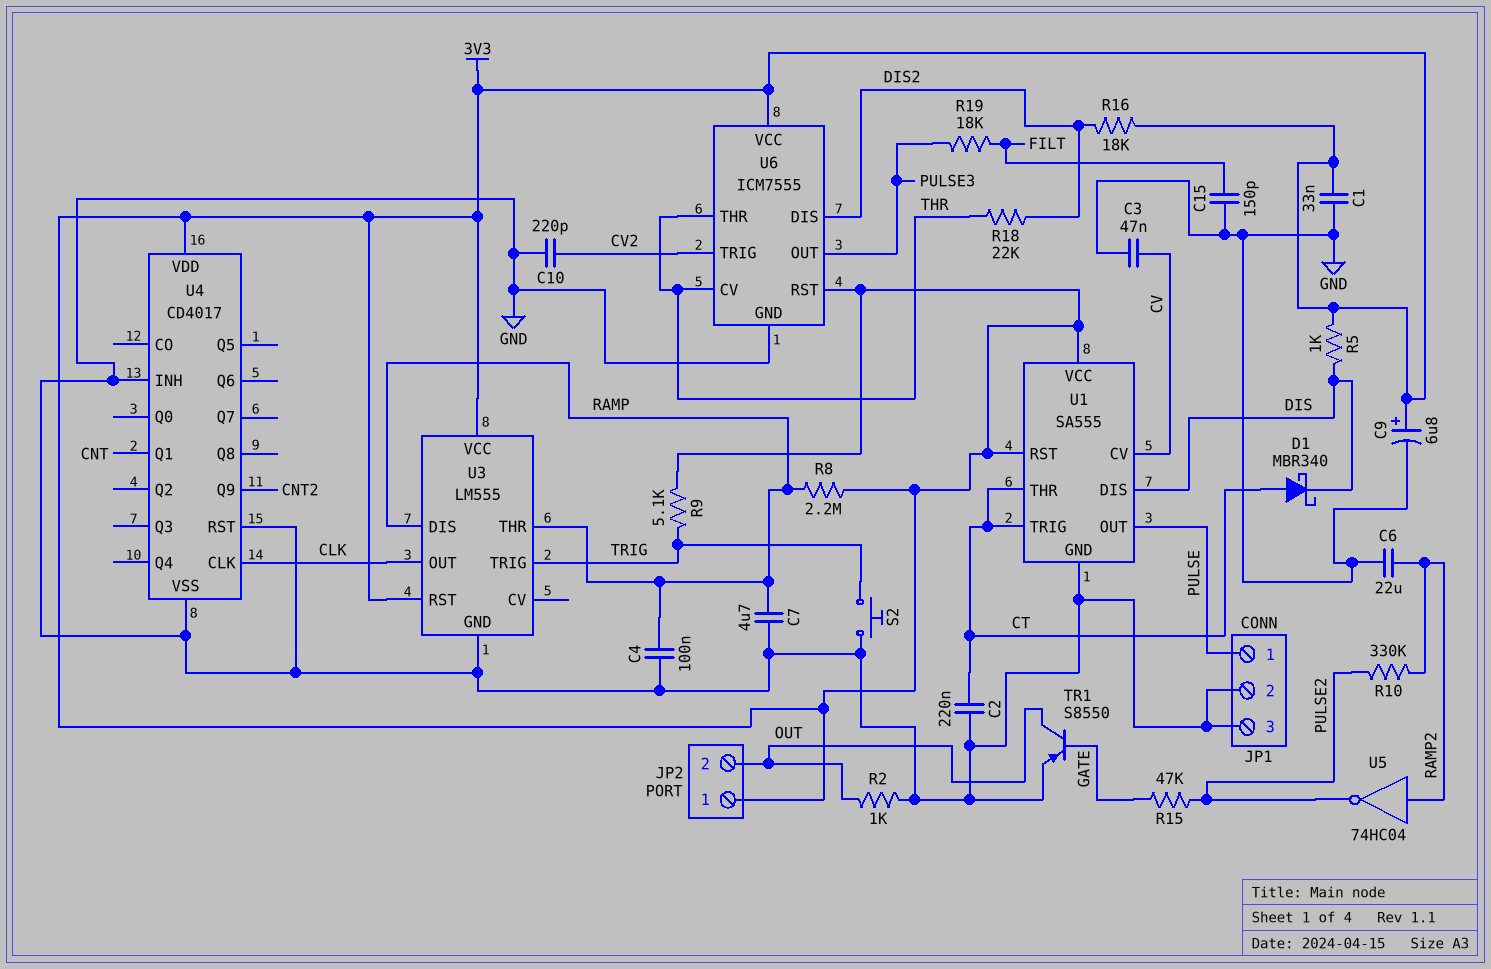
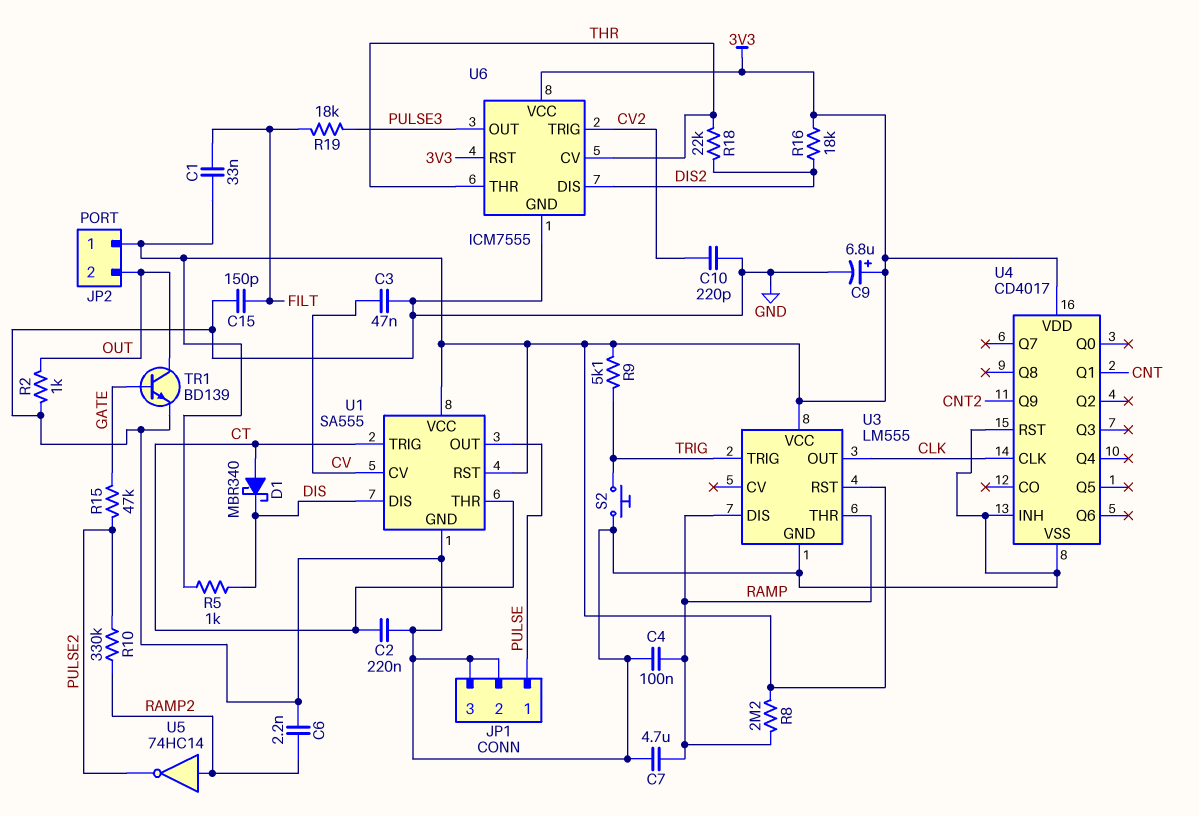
C1: 33nF (3V3, GND) -> 33nF (3V3, FILT)
C6: 22uF (GND, RAMP2) -> 2.2nF (GND, RAMP2)
TR1: PNP S8550 (B GATE, C OUT, E GND) -> NPN BD139 (B GATE, C OUT, E GND)
U5: NOT 74HC04 (in RAMP2, out PULSE2) -> NOT 74HC14 (in RAMP2, out PULSE2)

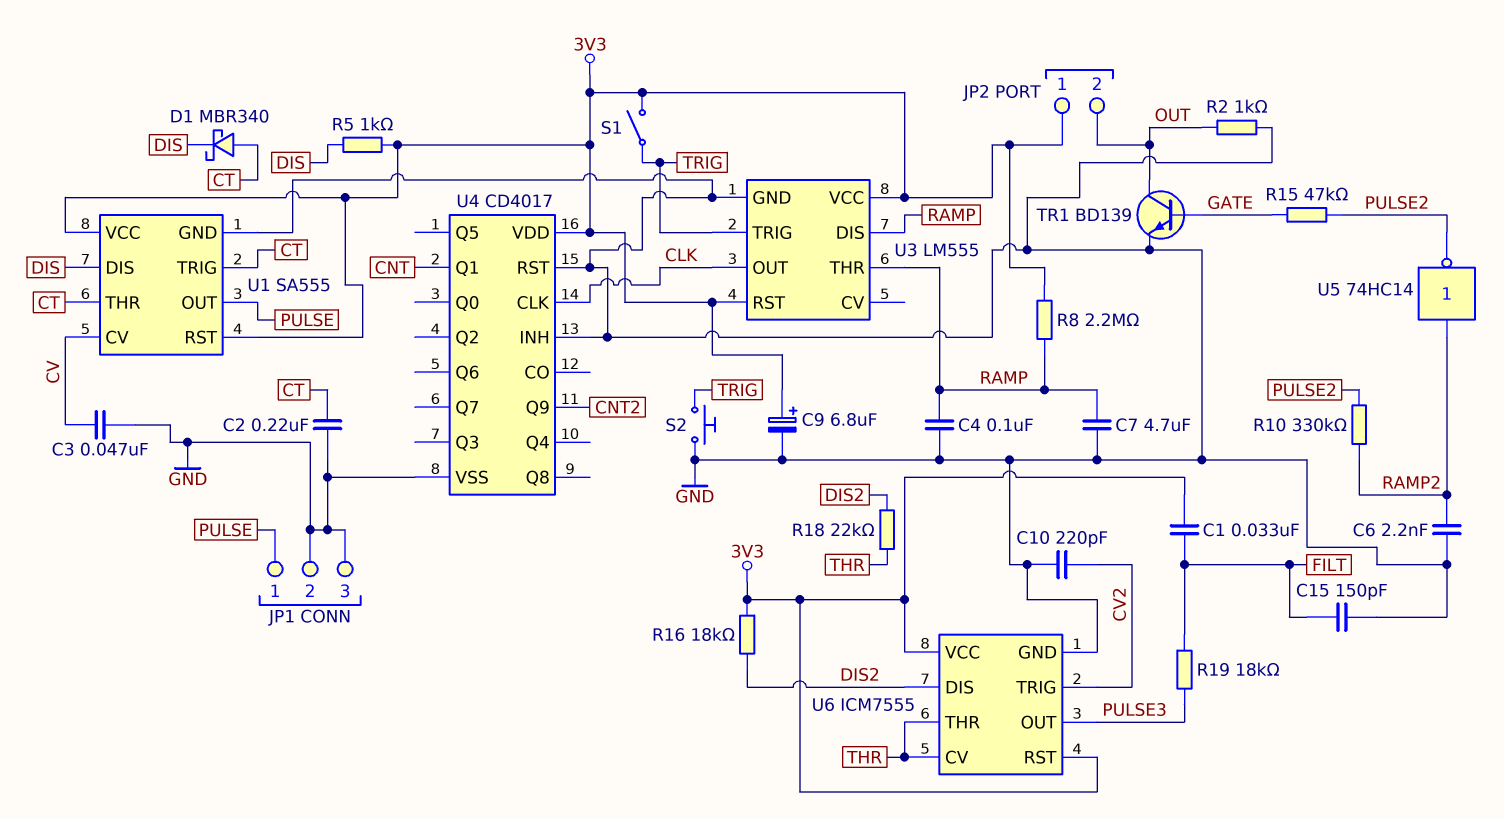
R9: 5.1k (3V3, TRIG) -> none
S1: none -> switch (3V3, TRIG)

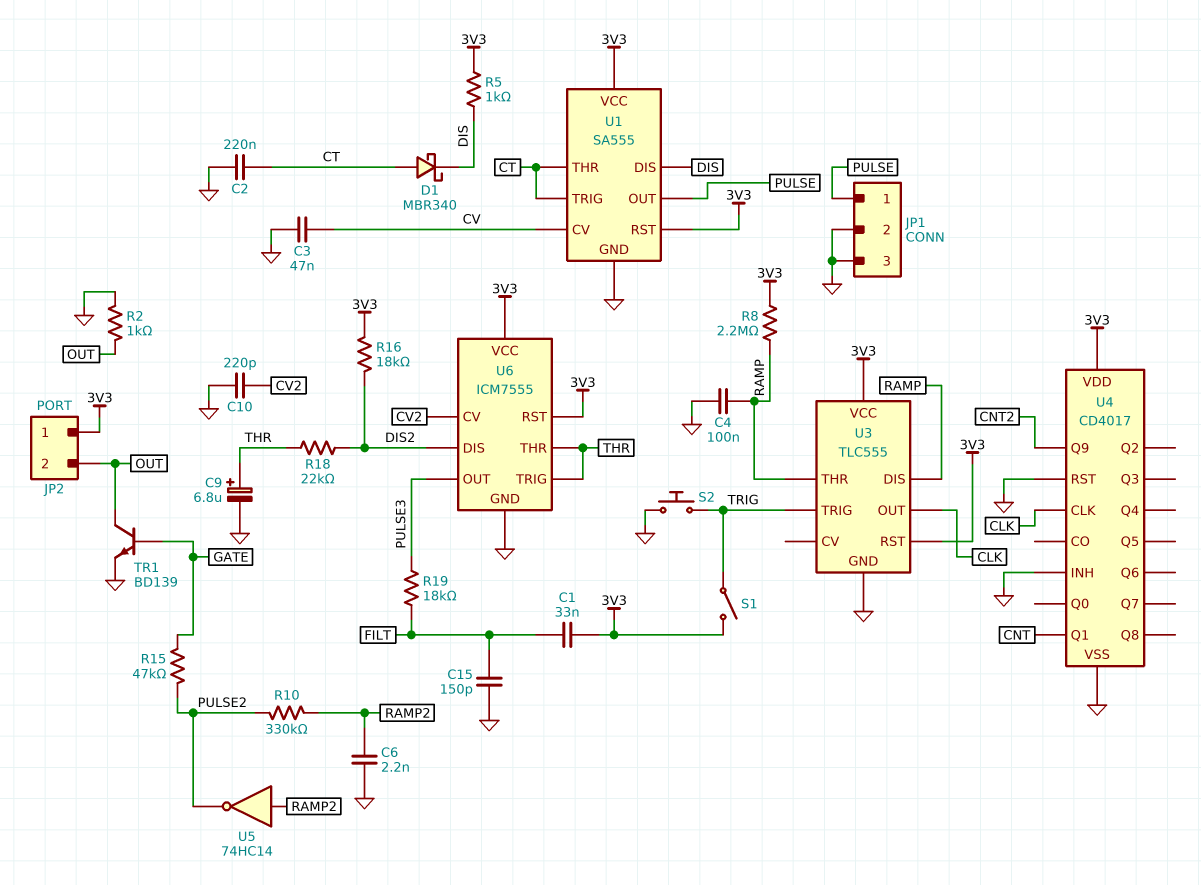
C7: 4.7uF (GND, RAMP) -> none
C9: 6.8uF (plus 3V3, minus GND) -> 6.8uF (plus THR, minus GND)
U3: LM555 -> TLC555
U6 pin CV: THR -> CV2
U6 pin TRIG: CV2 -> THR

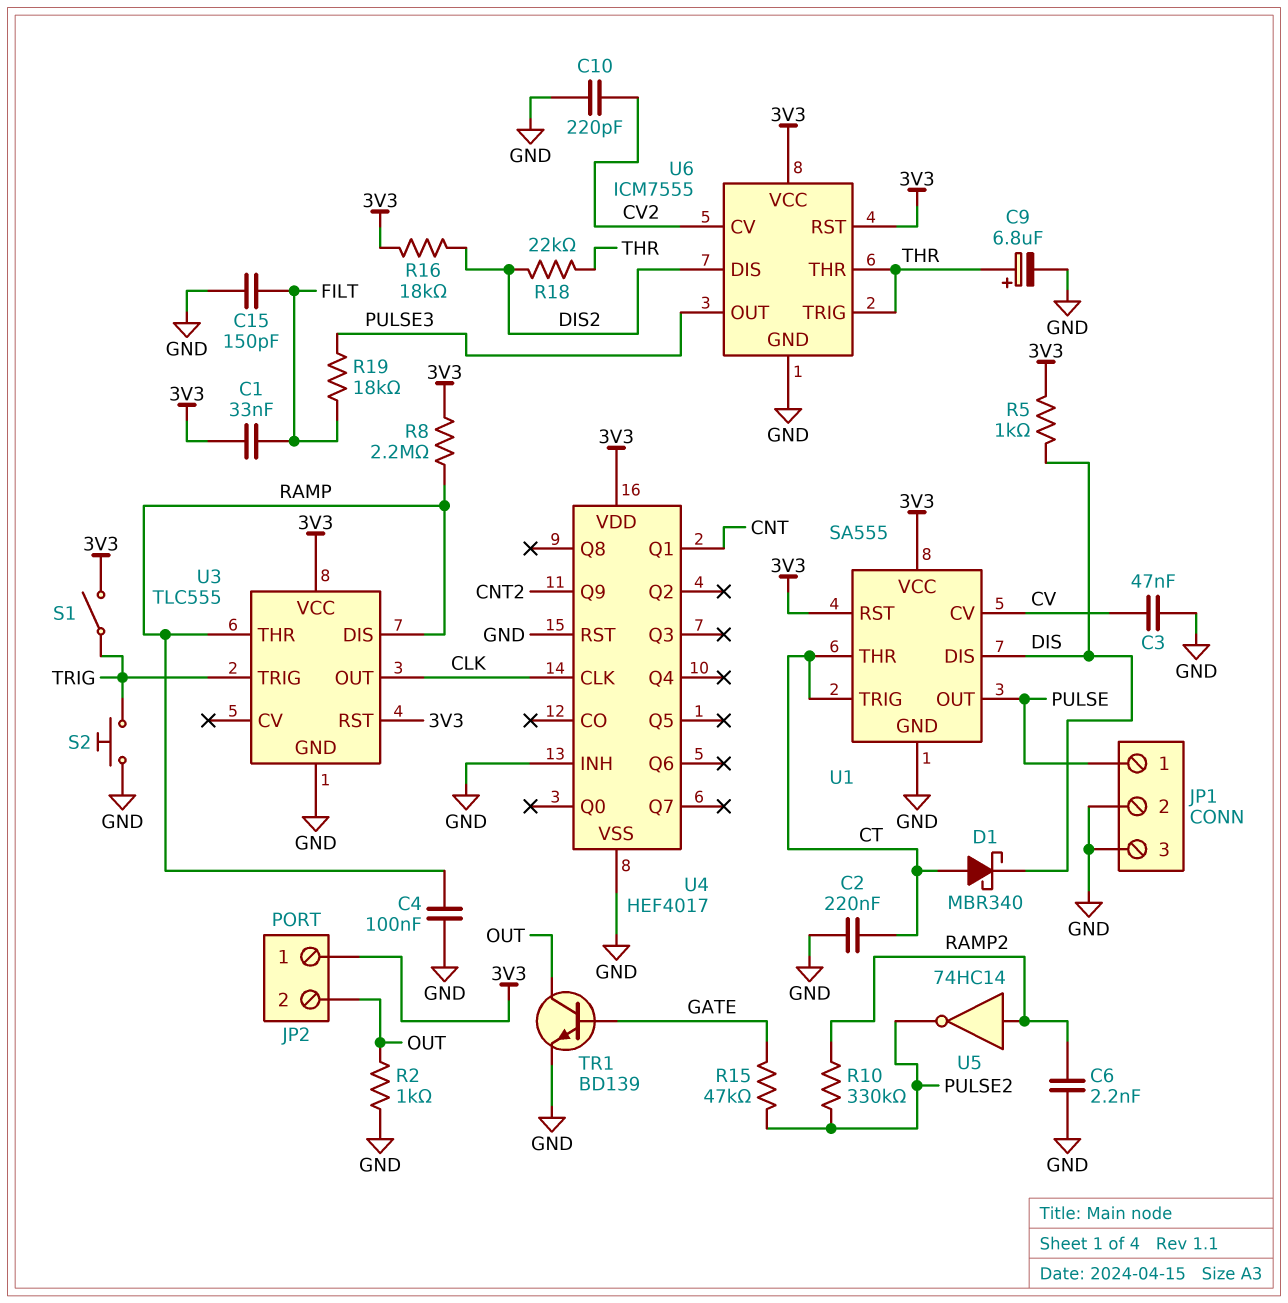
U4: CD4017 -> HEF4017

